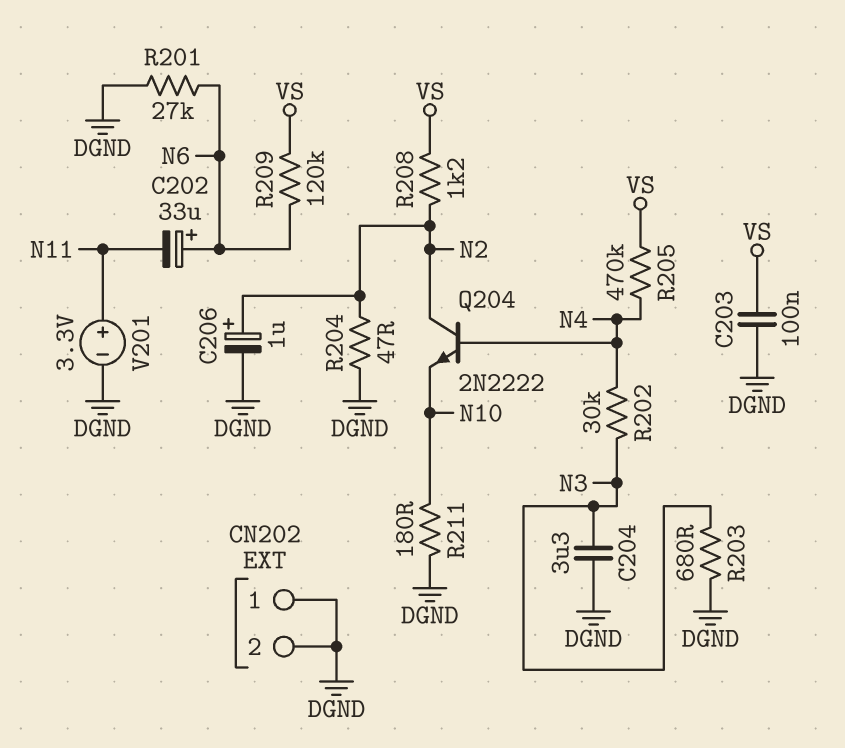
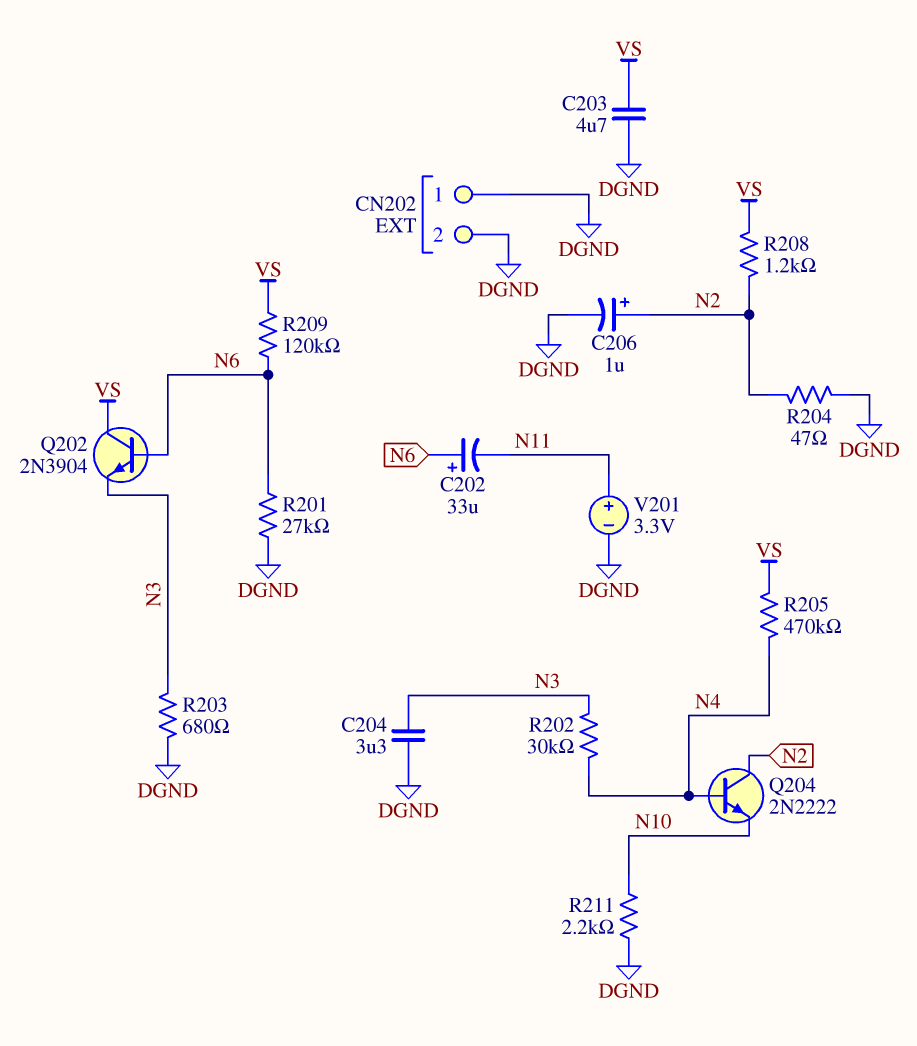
C203: 100nF (DGND, VS) -> 4.7uF (DGND, VS)
Q202: none -> NPN 2N3904 (B N6, C VS, E N3)
R211: 180 (DGND, N10) -> 2.2k (DGND, N10)

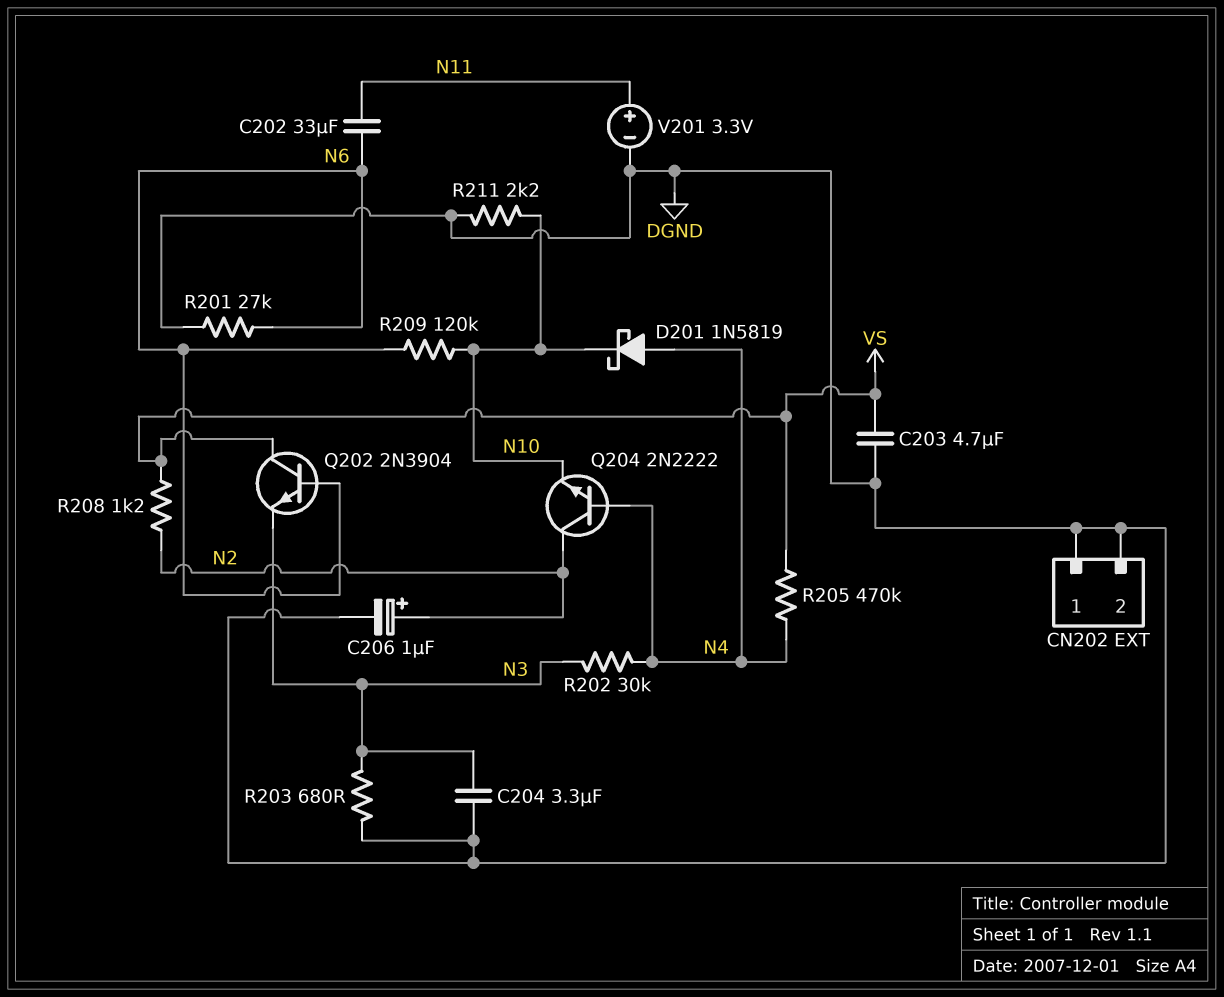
C202: 33uF (plus N6, minus N11) -> 33uF (N6, N11)
D201: none -> schottky 1N5819 (A N4, K N10)
R204: 47 (DGND, N2) -> none
R209: 120k (N6, VS) -> 120k (N6, N10)

